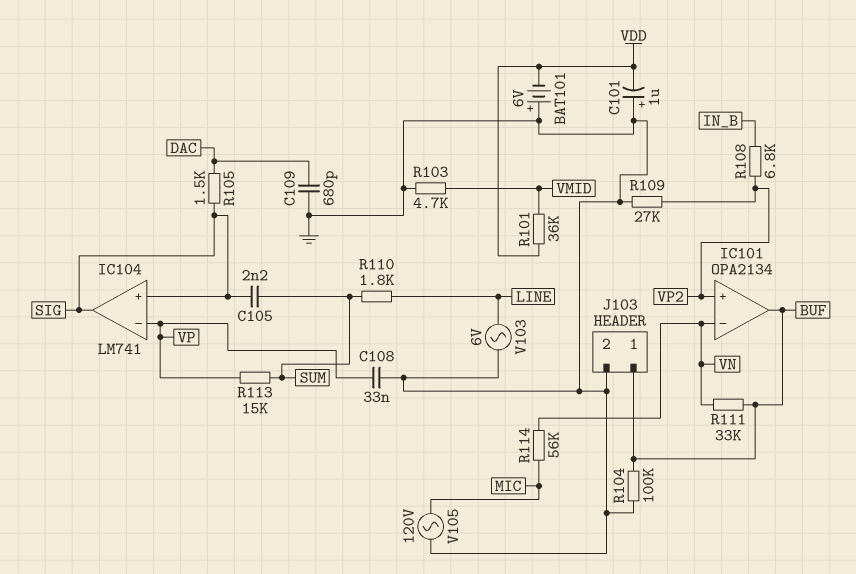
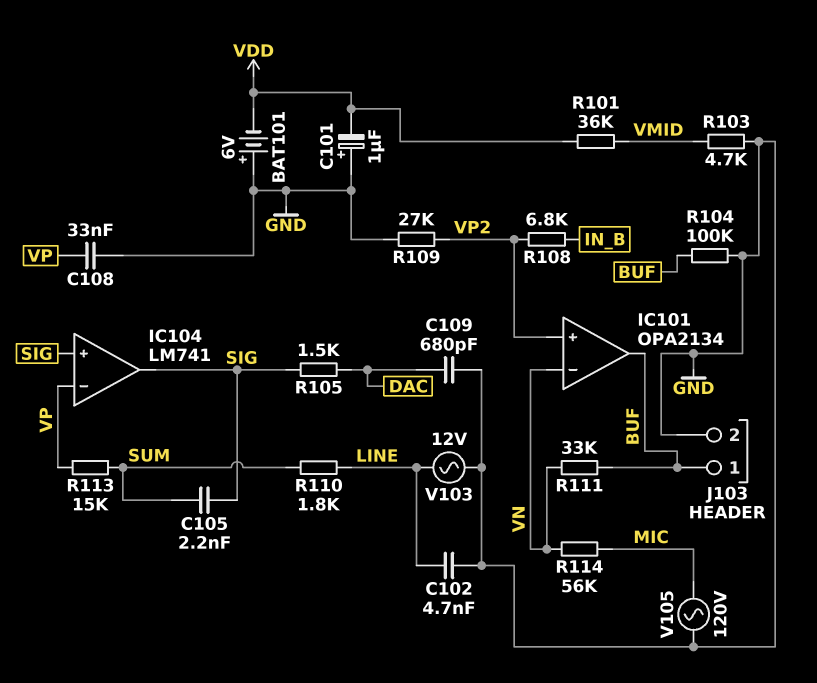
C102: none -> 4.7nF (GND, LINE)
V103: AC 6V (GND, LINE) -> AC 12V (GND, LINE)

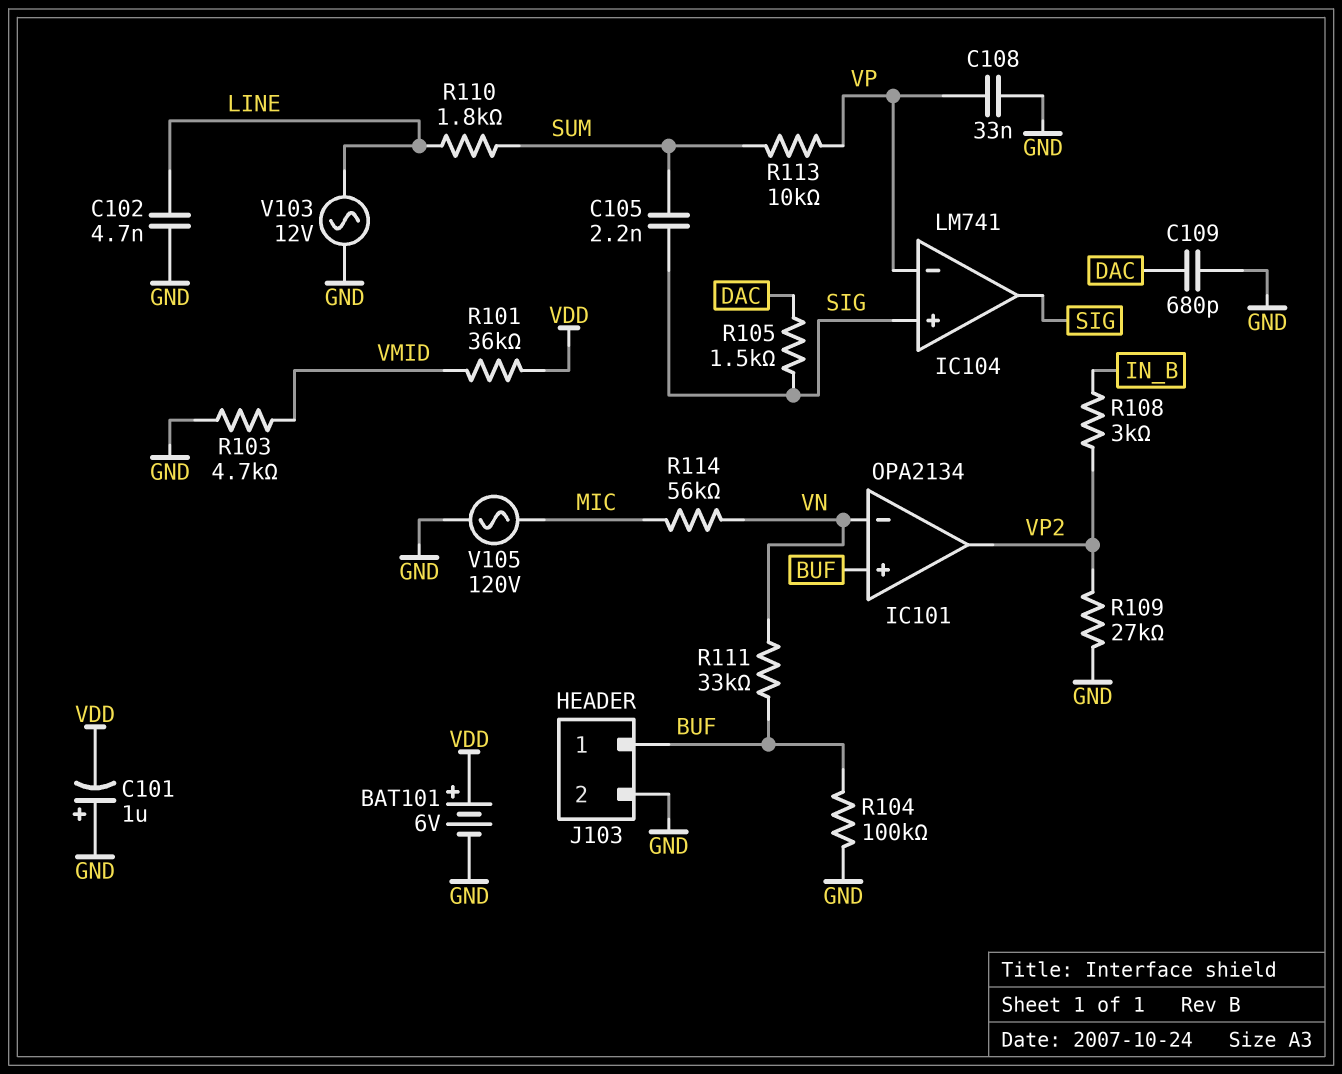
BAT101: 6V (plus GND, minus VDD) -> 6V (plus VDD, minus GND)
IC101 pin in+: VP2 -> BUF
IC101 pin out: BUF -> VP2
R108: 6.8k (IN_B, VP2) -> 3k (IN_B, VP2)
R113: 15k (SUM, VP) -> 10k (SUM, VP)

